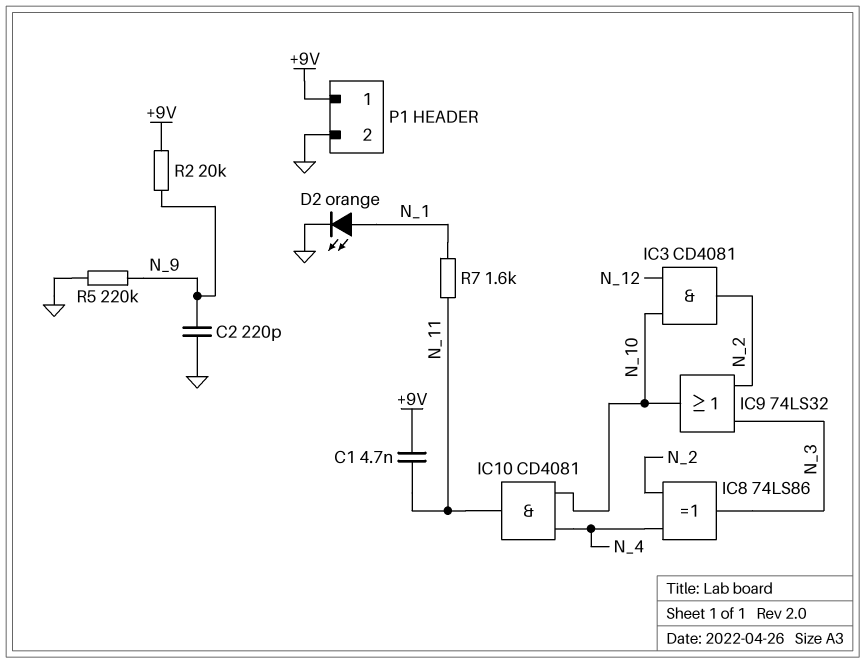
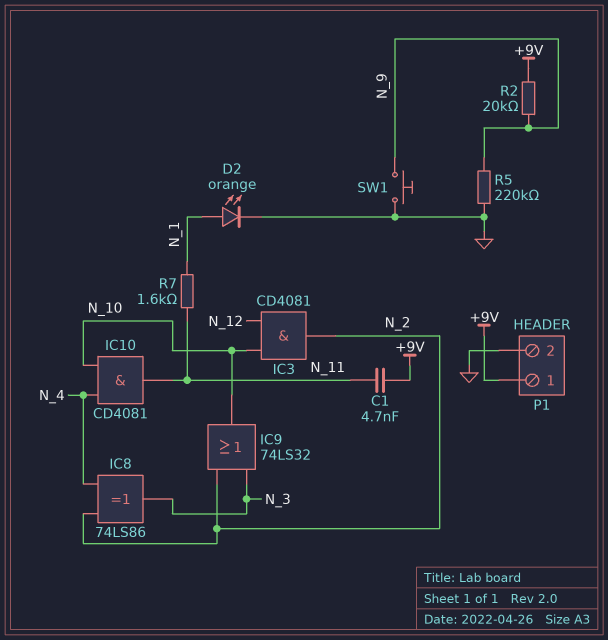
C2: 220pF (GND, N_9) -> none
SW1: none -> button (GND, N_9)

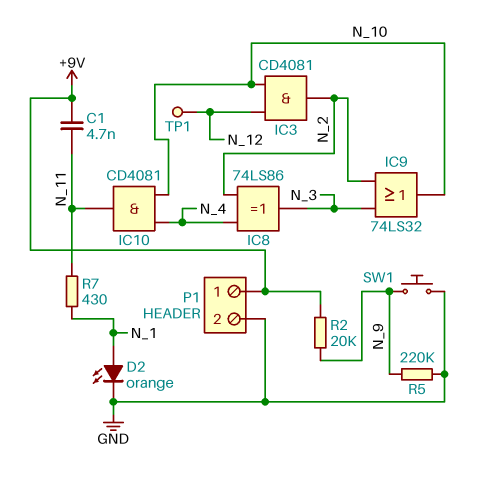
R7: 1.6k (N_1, N_11) -> 430 (N_1, N_11)
TP1: none -> test point (N_12)

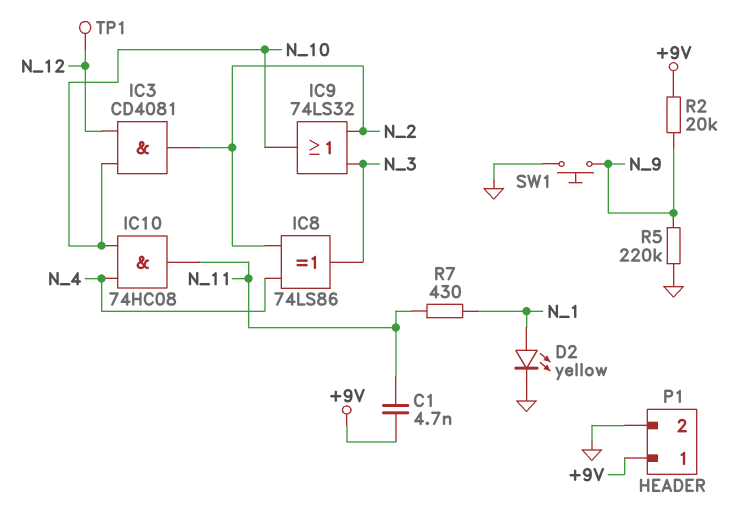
D2: LED orange (A N_1, K GND) -> LED yellow (A N_1, K GND)
IC10: AND CD4081 (in N_4, in N_10, out N_11) -> AND 74HC08 (in N_4, in N_10, out N_11)

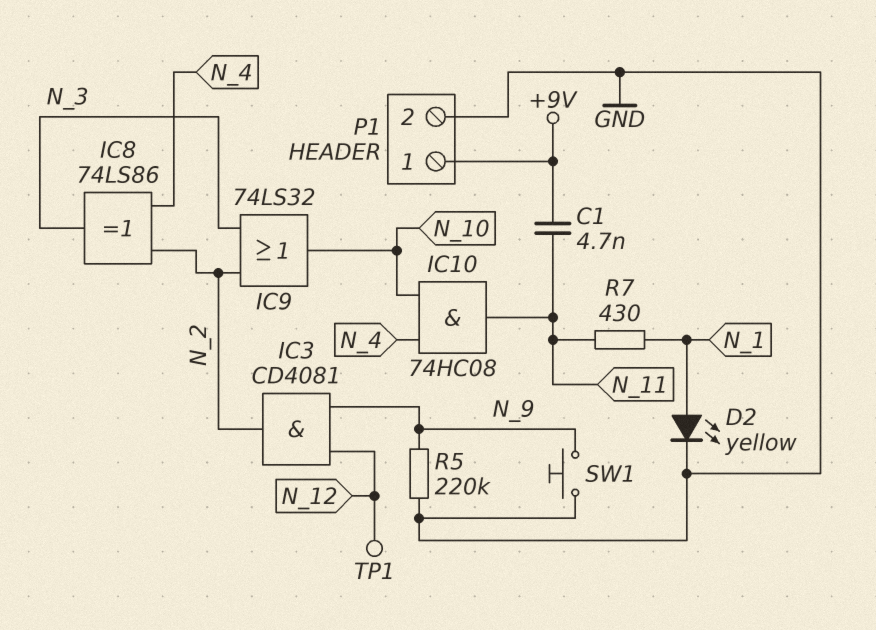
IC3: AND CD4081 (in N_10, in N_12, out N_2) -> AND CD4081 (in N_9, in N_12, out N_2)
R2: 20k (+9V, N_9) -> none

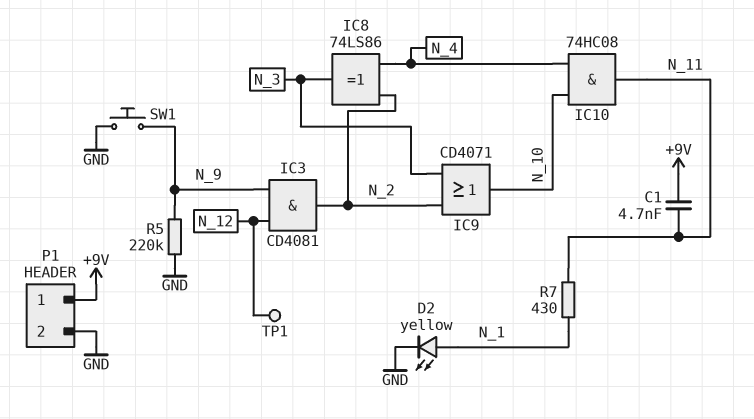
IC9: OR 74LS32 (in N_2, in N_3, out N_10) -> OR CD4071 (in N_2, in N_3, out N_10)

